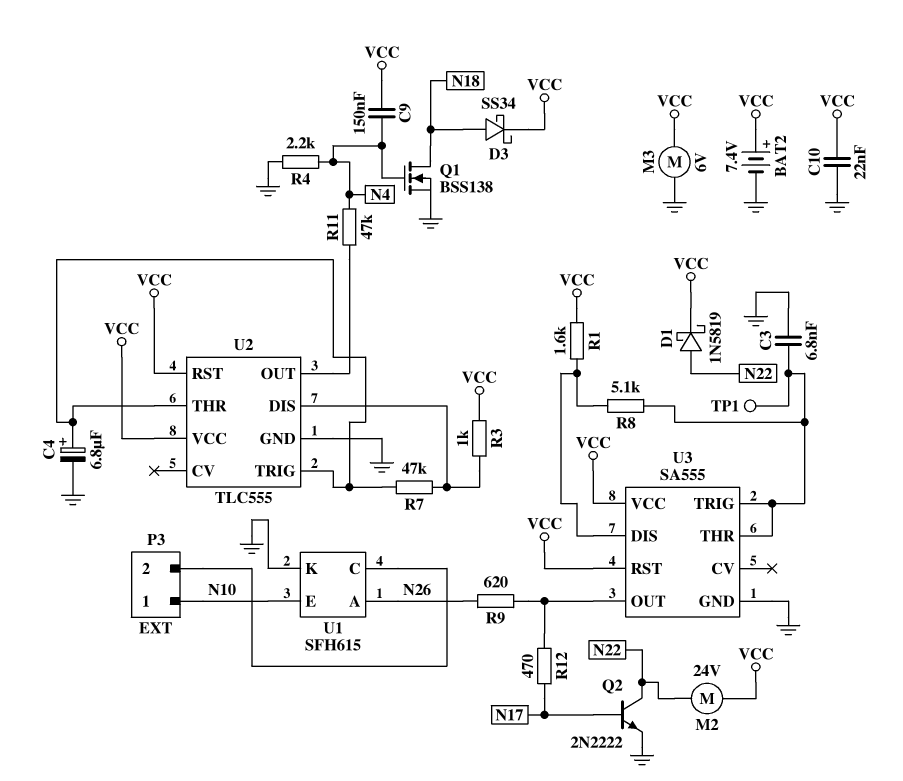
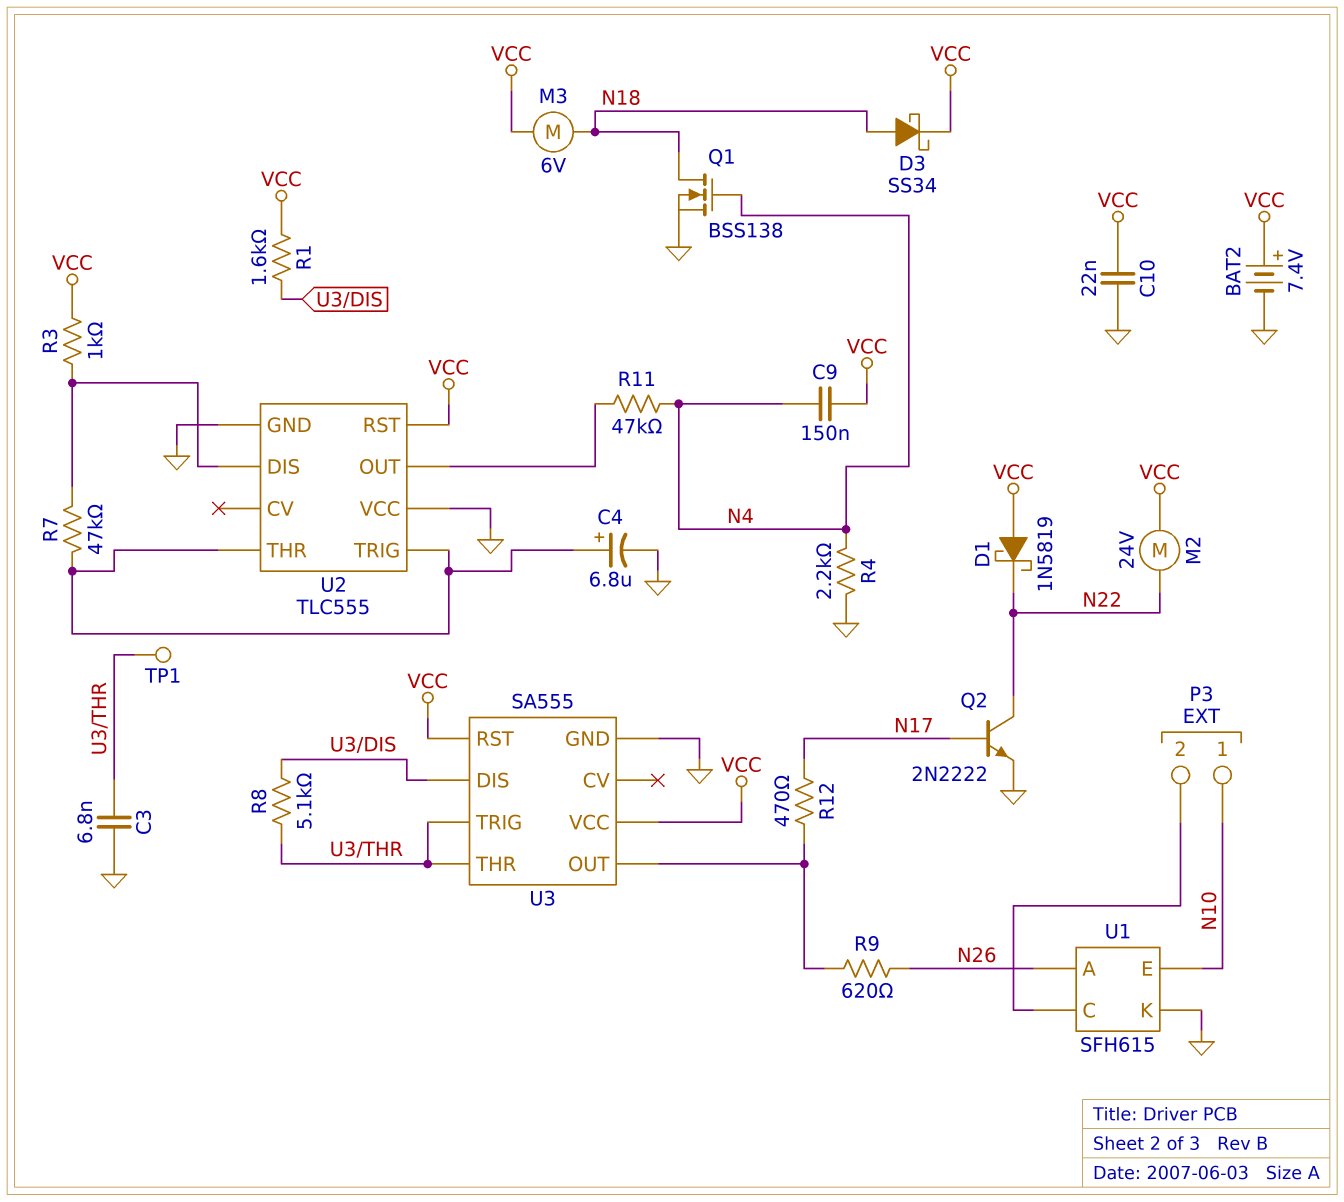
D1: schottky 1N5819 (A N22, K VCC) -> schottky 1N5819 (A VCC, K N22)
M3: motor 6V (GND, VCC) -> motor 6V (N18, VCC)
U2 pin VCC: VCC -> GND

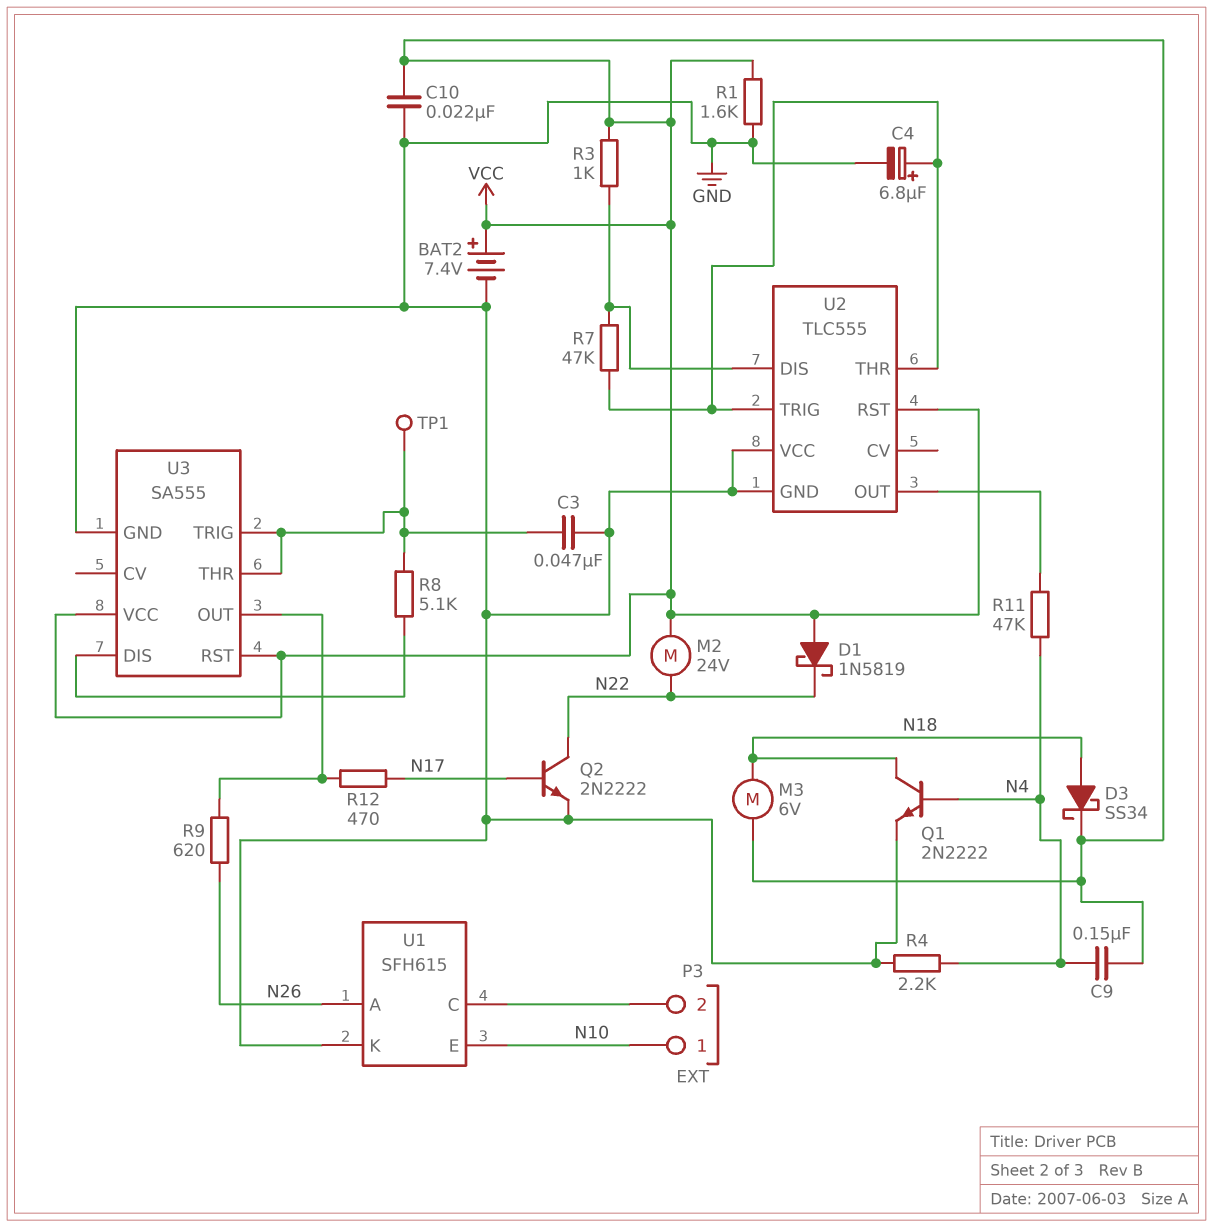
C3: 6.8nF (GND, U3/THR) -> 47nF (GND, U3/THR)
Q1: NMOS BSS138 (G N4, D N18, S GND) -> NPN 2N2222 (B N4, C N18, E GND)
R1: 1.6k (U3/DIS, VCC) -> 1.6k (GND, VCC)

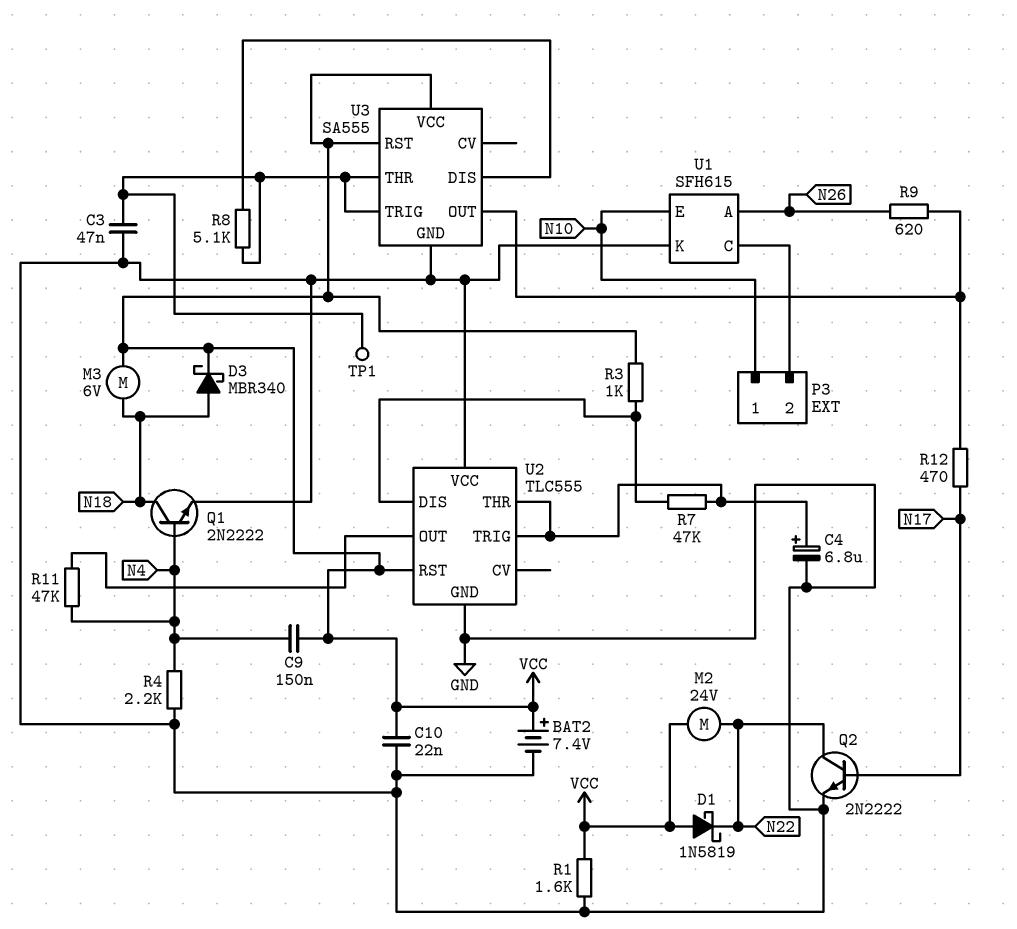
D3: schottky SS34 (A N18, K VCC) -> schottky MBR340 (A N18, K VCC)

